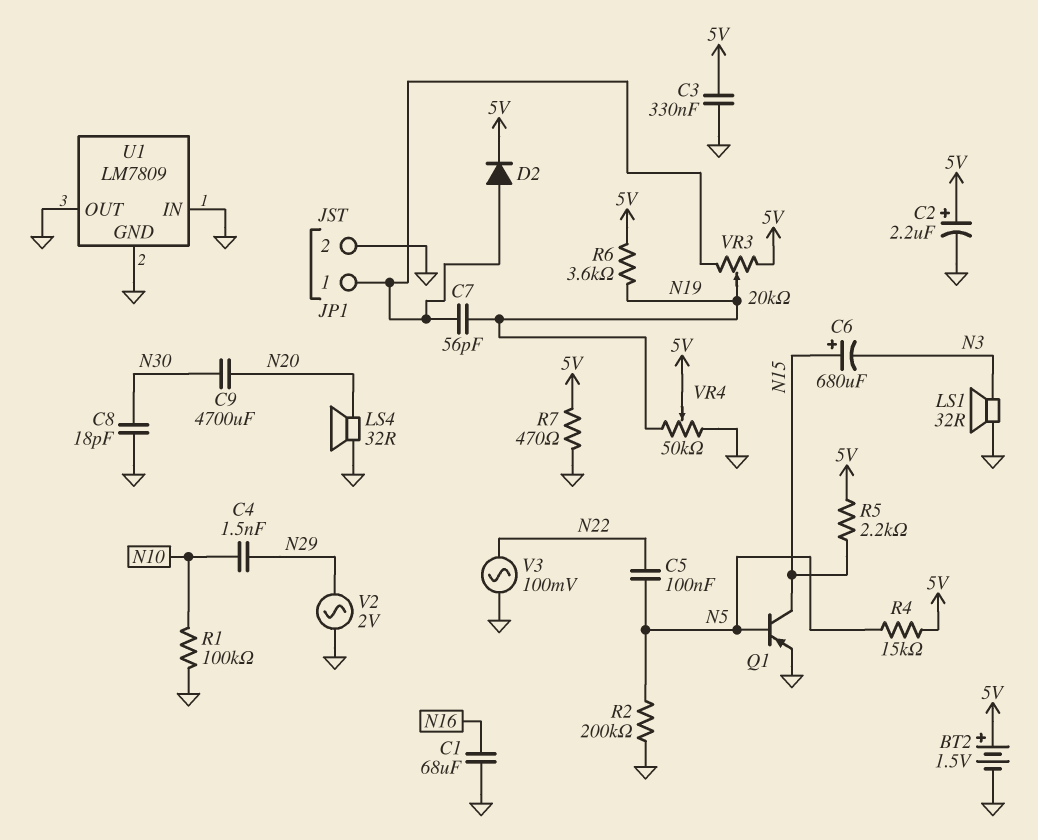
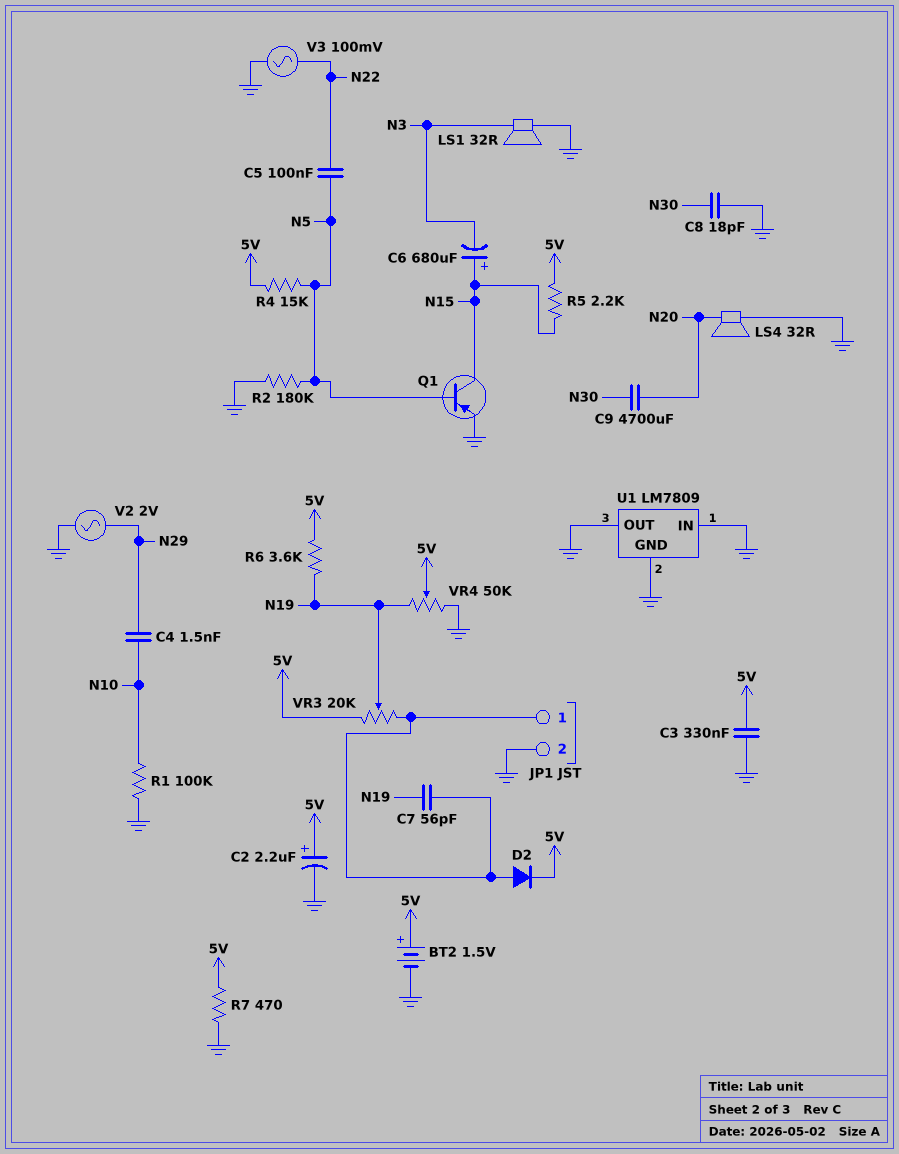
C1: 68uF (GND, N16) -> none
R2: 200k (GND, N5) -> 180k (GND, N5)

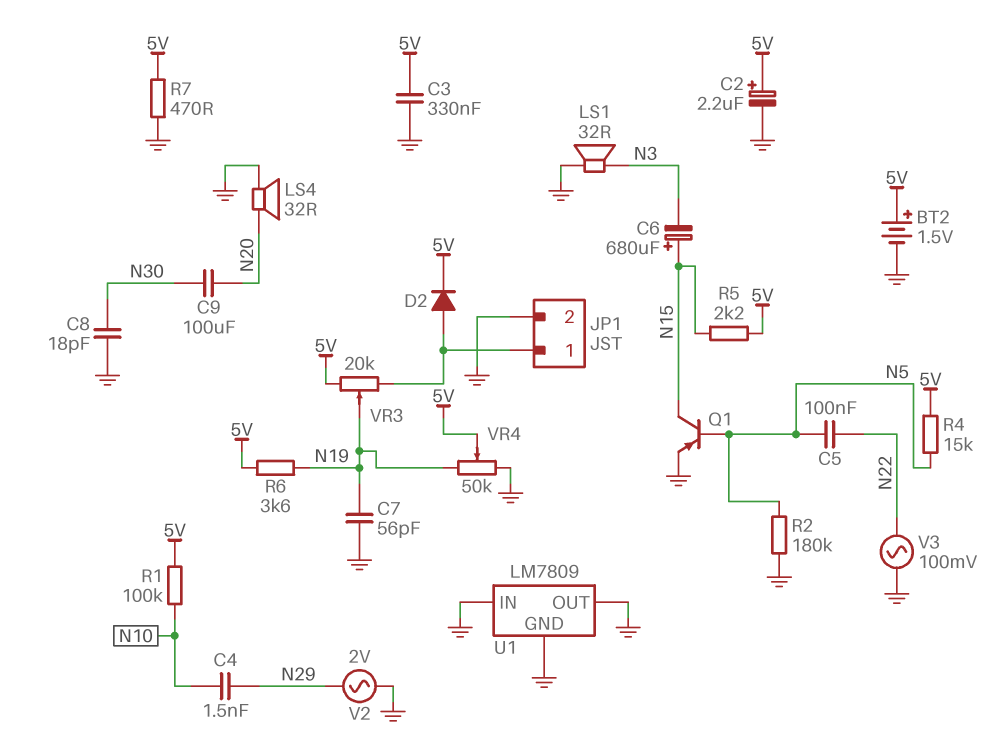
C7: 56pF (JP1/1, N19) -> 56pF (GND, N19)
C9: 4700uF (N20, N30) -> 100uF (N20, N30)
R1: 100k (GND, N10) -> 100k (5V, N10)

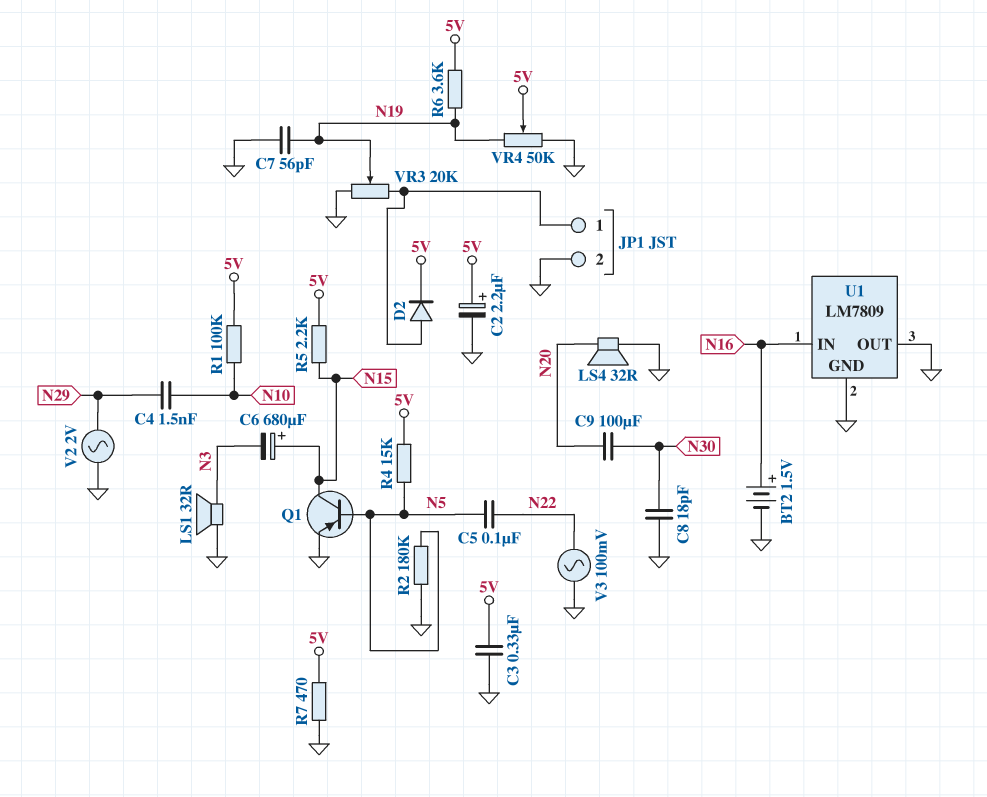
BT2: 1.5V (plus 5V, minus GND) -> 1.5V (plus N16, minus GND)
U1 pin IN: GND -> N16
VR3: 20k (5V, JP1/1, wiper N19) -> 20k (GND, JP1/1, wiper N19)

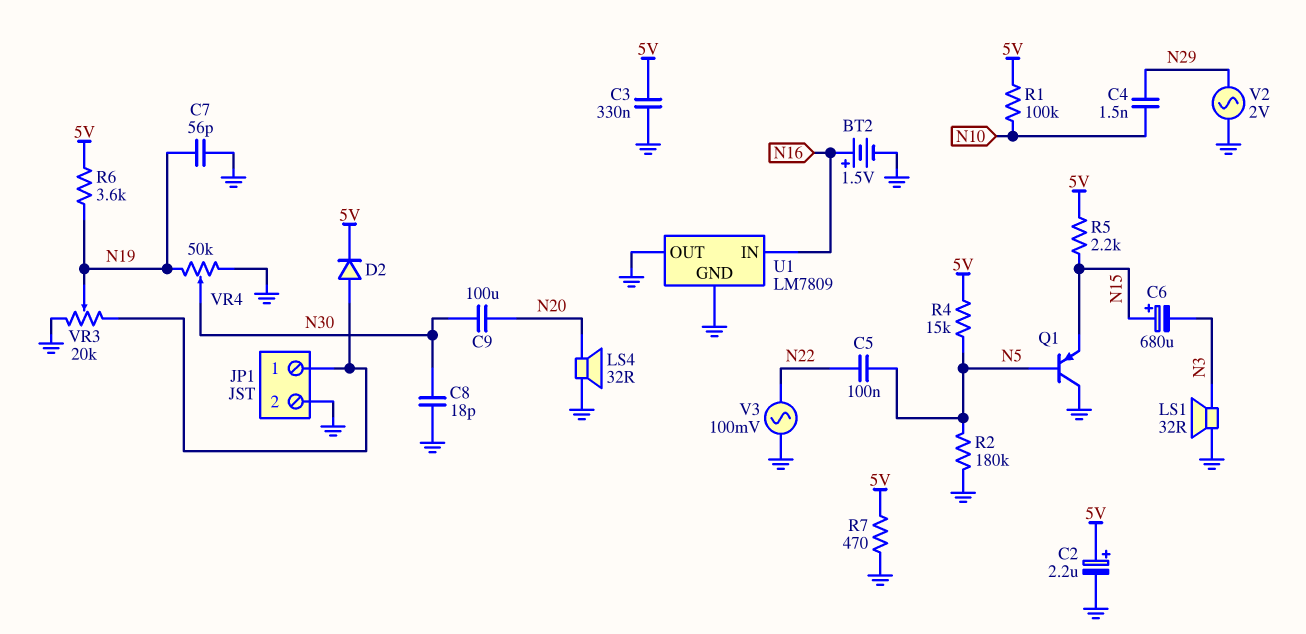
Q1: PNP (B N5, C N15, E GND) -> PNP (B N5, C GND, E N15)
VR4: 50k (GND, N19, wiper 5V) -> 50k (GND, N19, wiper N30)

